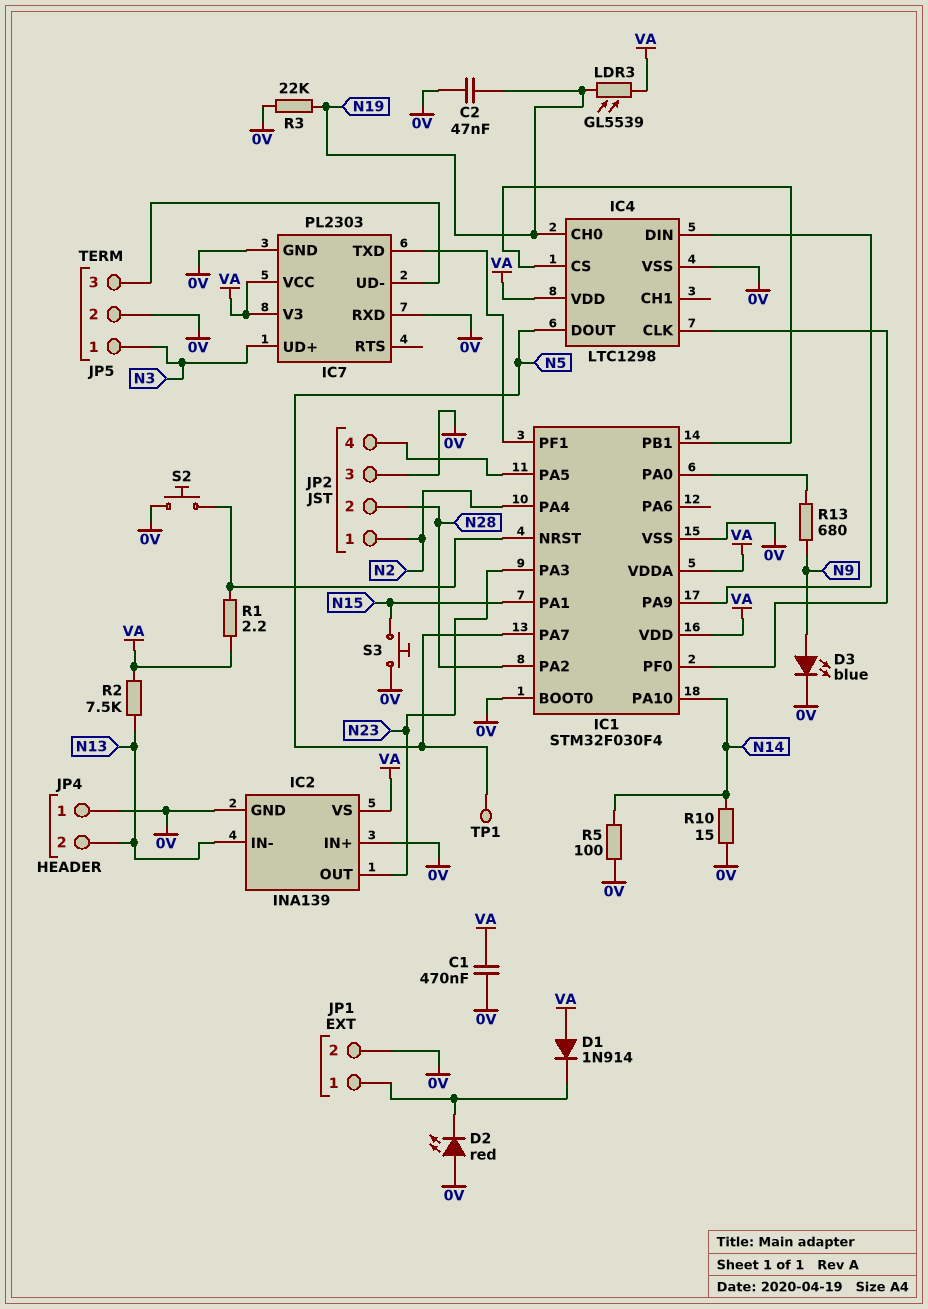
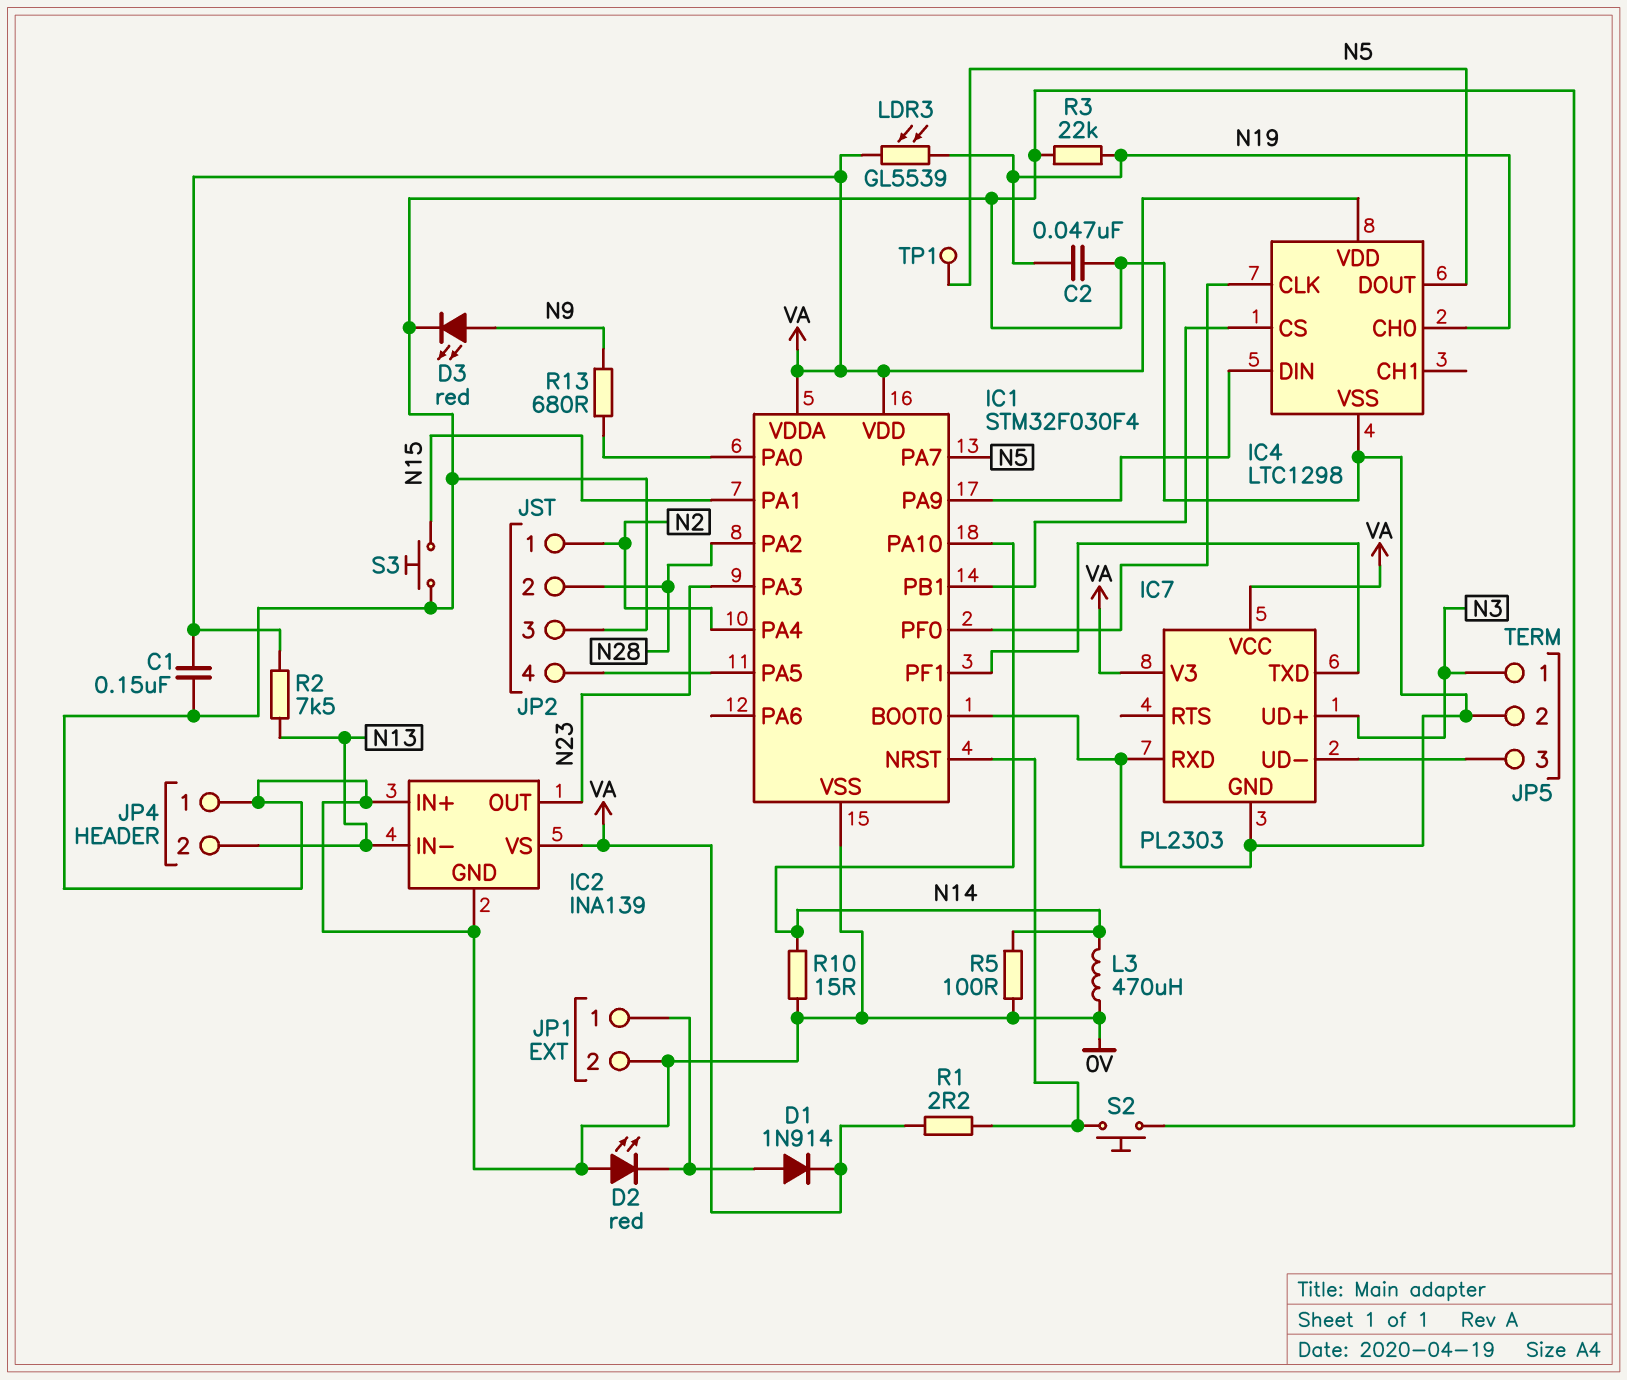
C1: 470nF (0V, VA) -> 150nF (0V, VA)
D1: diode 1N914 (A VA, K JP1/1) -> diode 1N914 (A JP1/1, K VA)
D3: LED blue (A N9, K 0V) -> LED red (A N9, K 0V)
L3: none -> 470uH (0V, N14)

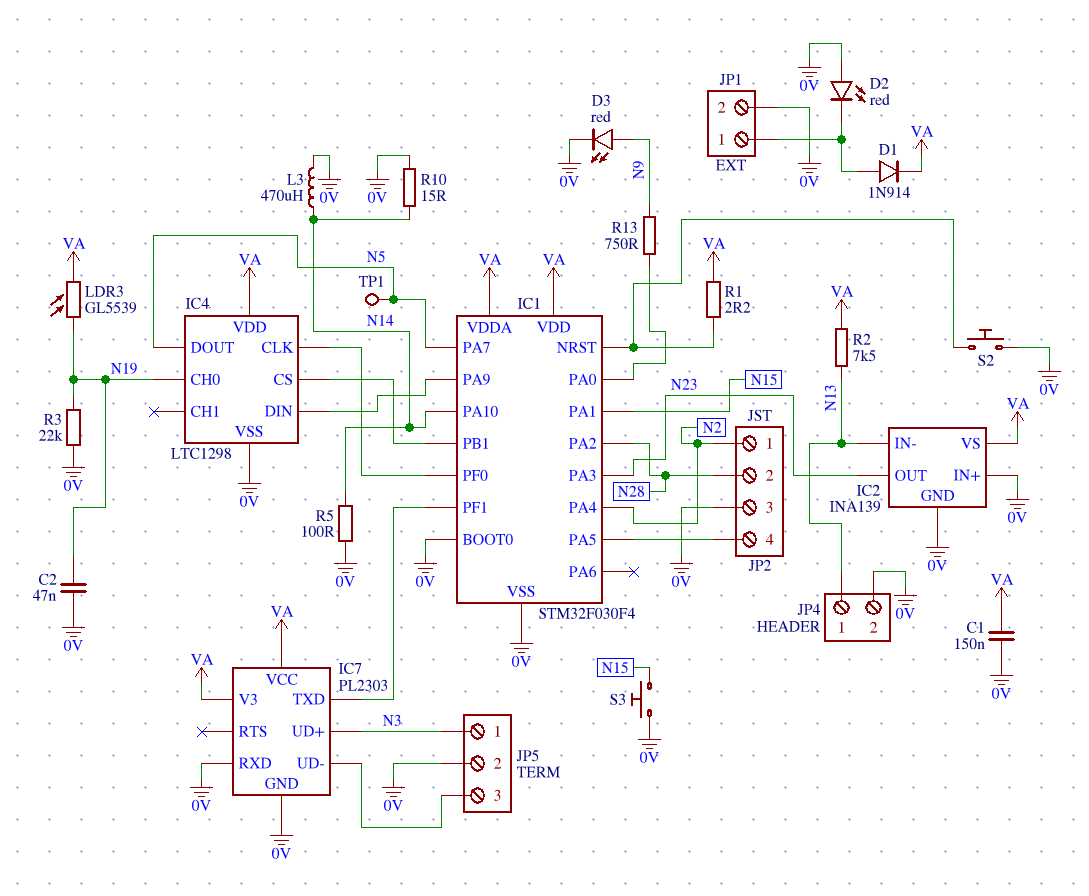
JP4 pin 1: 0V -> N13
JP4 pin 2: N13 -> 0V
R13: 680 (IC1/PA0, N9) -> 750 (IC1/PA0, N9)

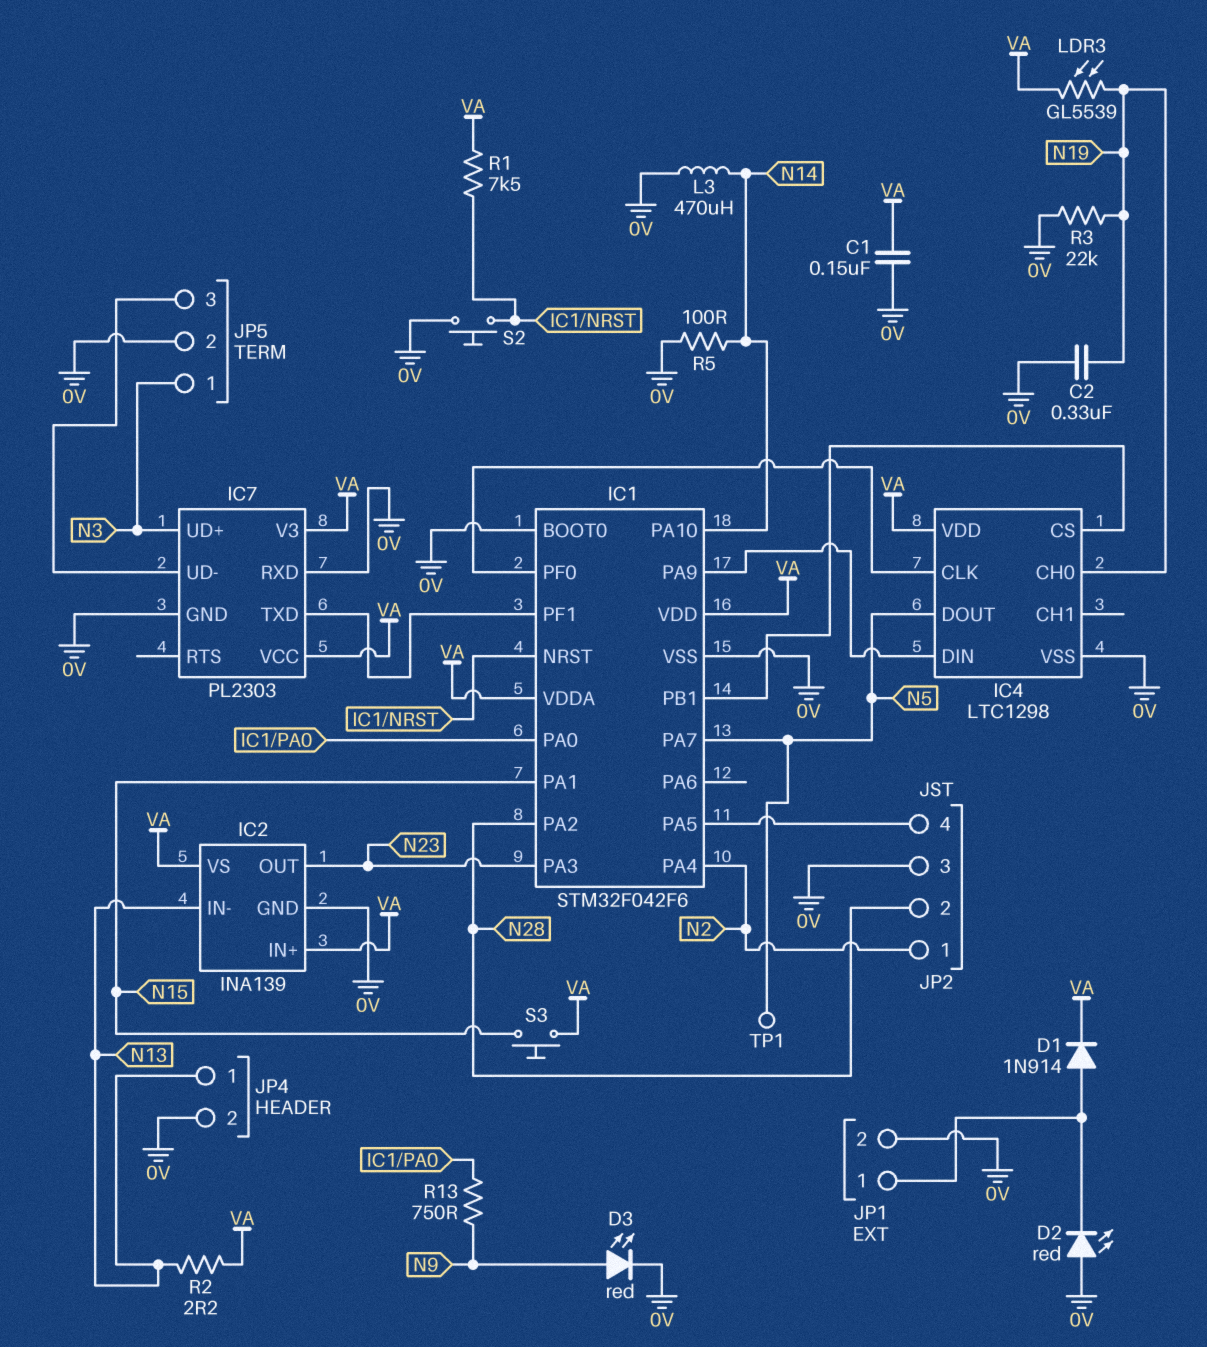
C2: 47nF (0V, N19) -> 330nF (0V, N19)
IC1: STM32F030F4 -> STM32F042F6
IC2 pin IN+: 0V -> VA
R1: 2.2 (IC1/NRST, VA) -> 7.5k (IC1/NRST, VA)
R2: 7.5k (N13, VA) -> 2.2 (N13, VA)
R10: 15 (0V, N14) -> none
S3: button (0V, N15) -> button (N15, VA)

